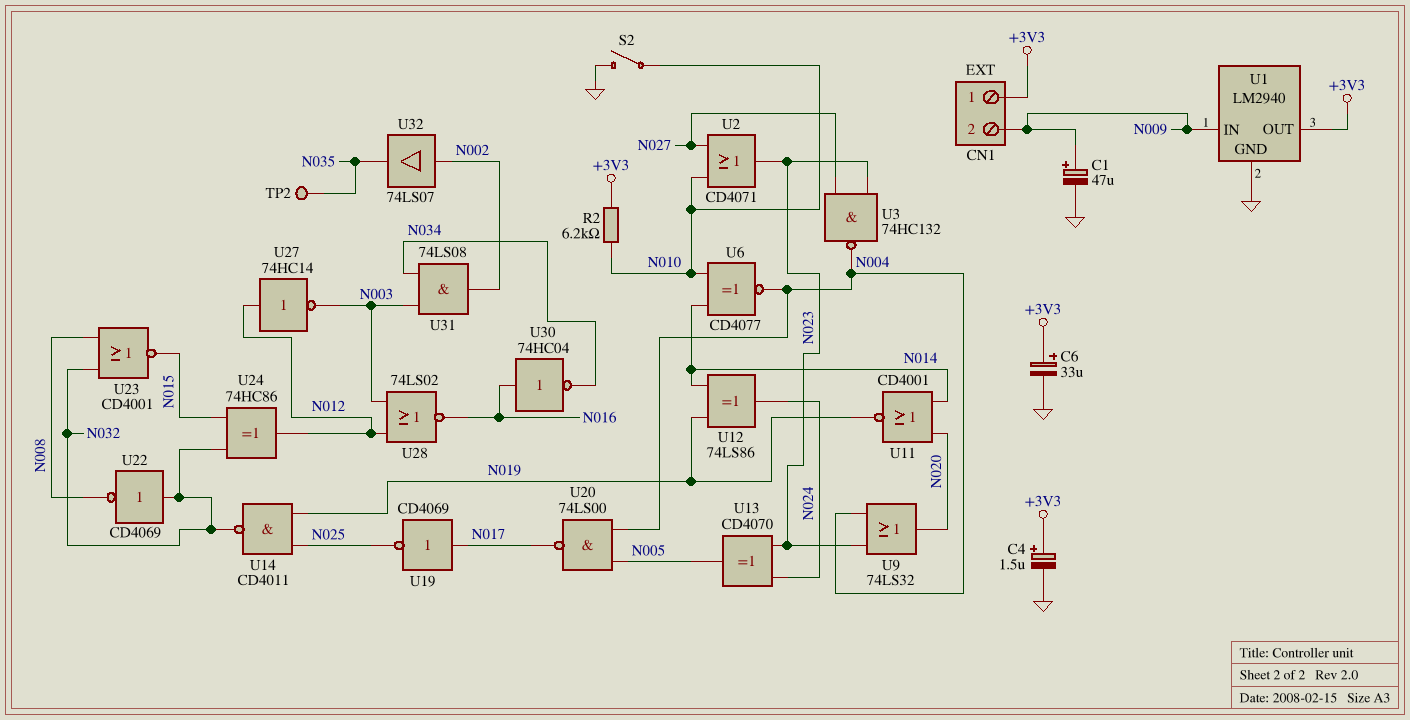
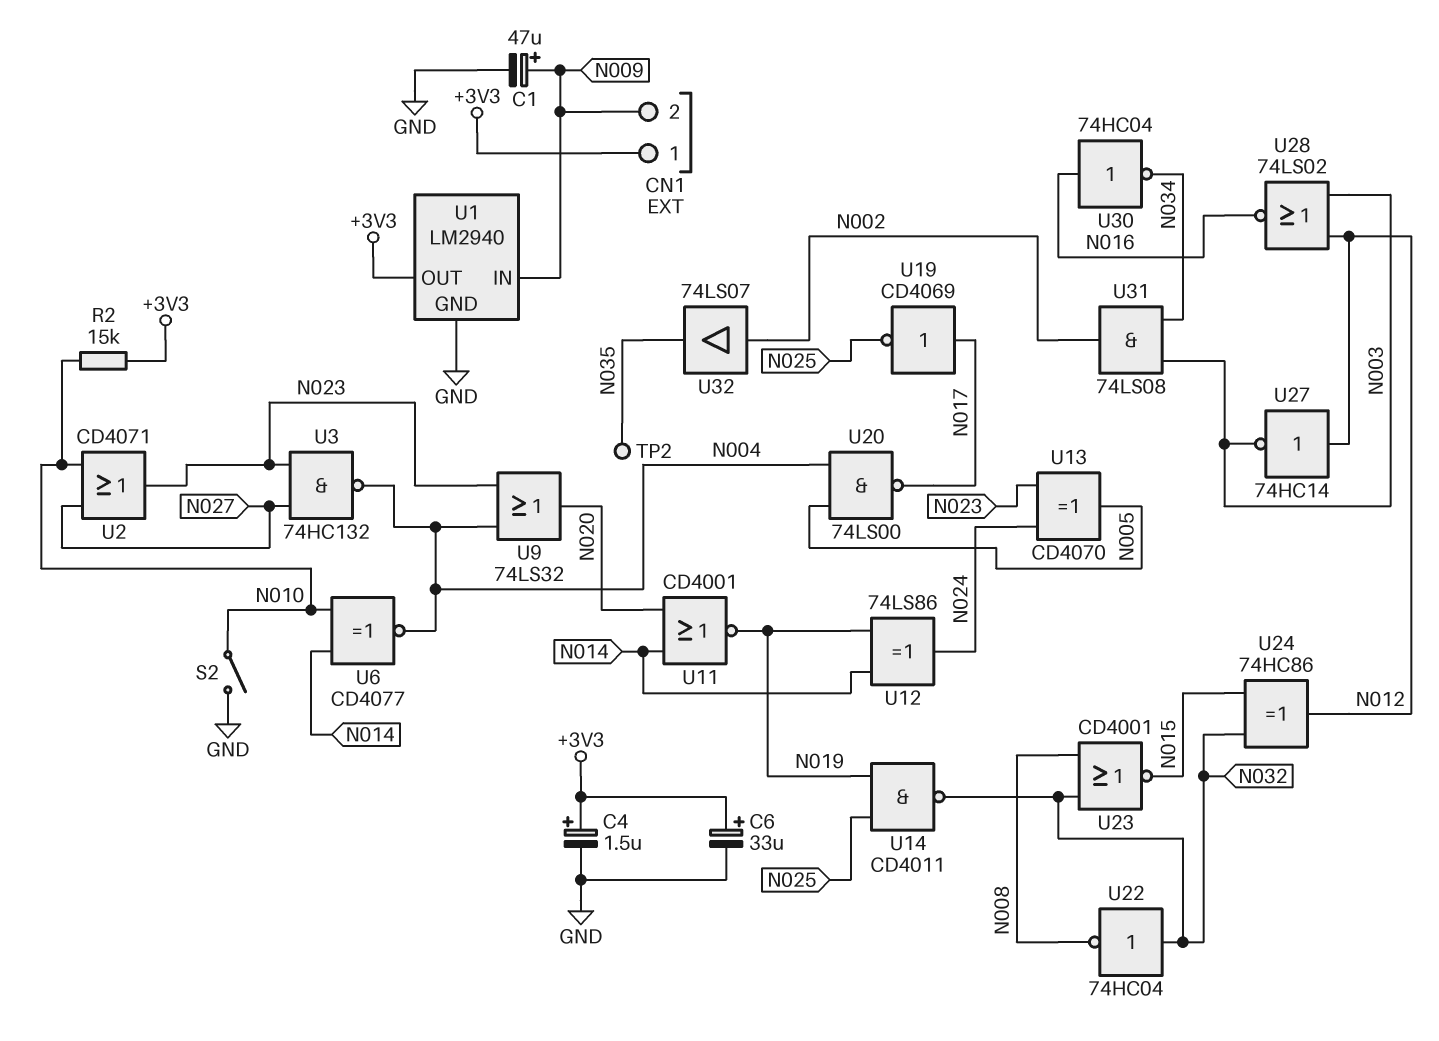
R2: 6.2k (+3V3, N010) -> 15k (+3V3, N010)
U22: NOT CD4069 (in N032, out N008) -> NOT 74HC04 (in N032, out N008)

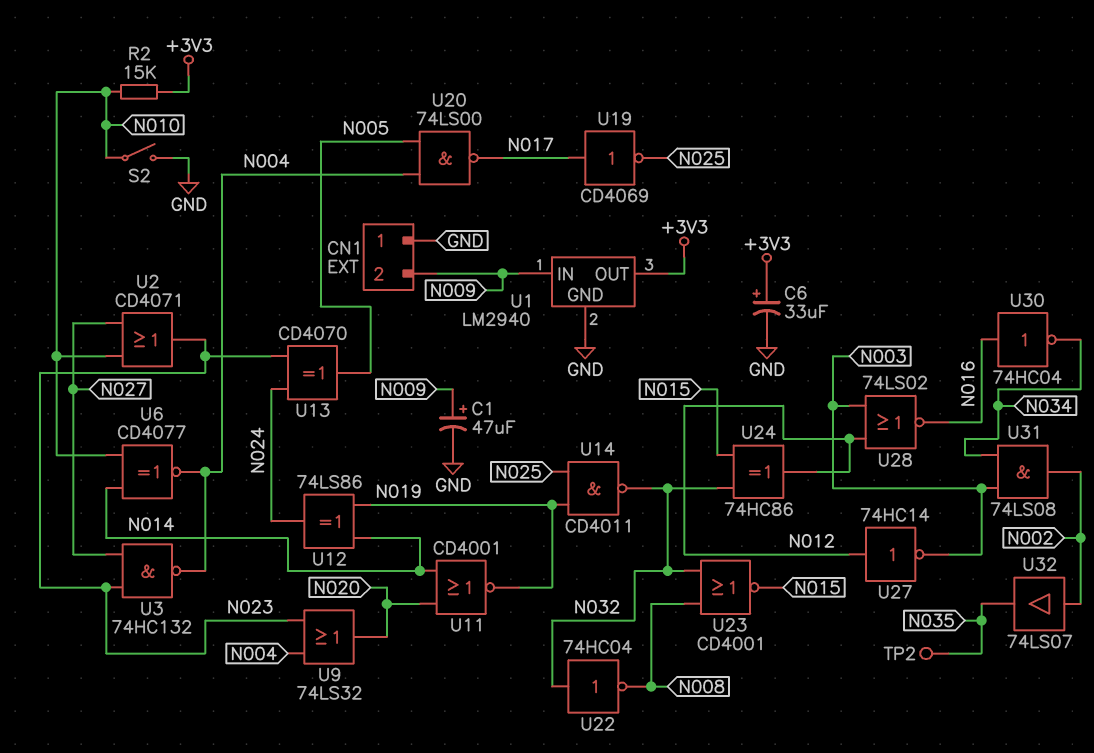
C4: 1.5uF (plus +3V3, minus GND) -> none
CN1 pin 1: +3V3 -> GND

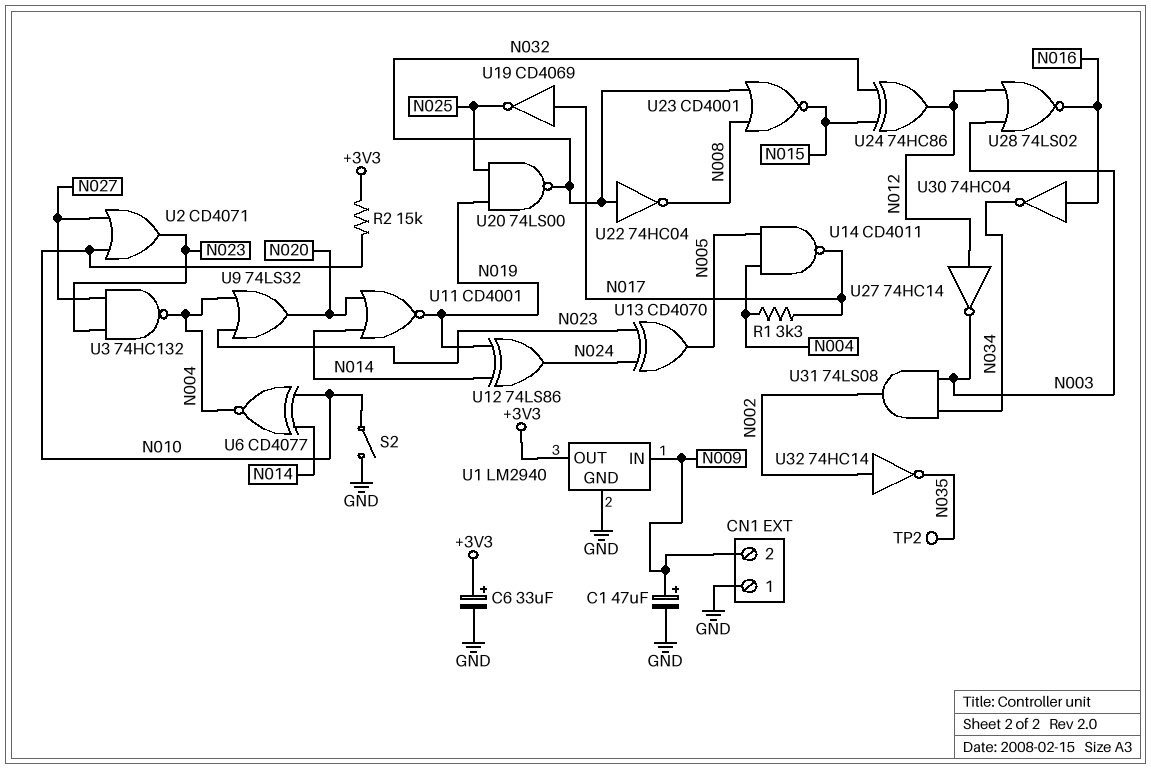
R1: none -> 3.3k (N004, N017)
U14: NAND CD4011 (in N019, in N025, out N032) -> NAND CD4011 (in N004, in N005, out N017)
U20: NAND 74LS00 (in N004, in N005, out N017) -> NAND 74LS00 (in N019, in N025, out N032)
U32: buffer 74LS07 (in N002, out N035) -> NOT 74HC14 (in N002, out N035)

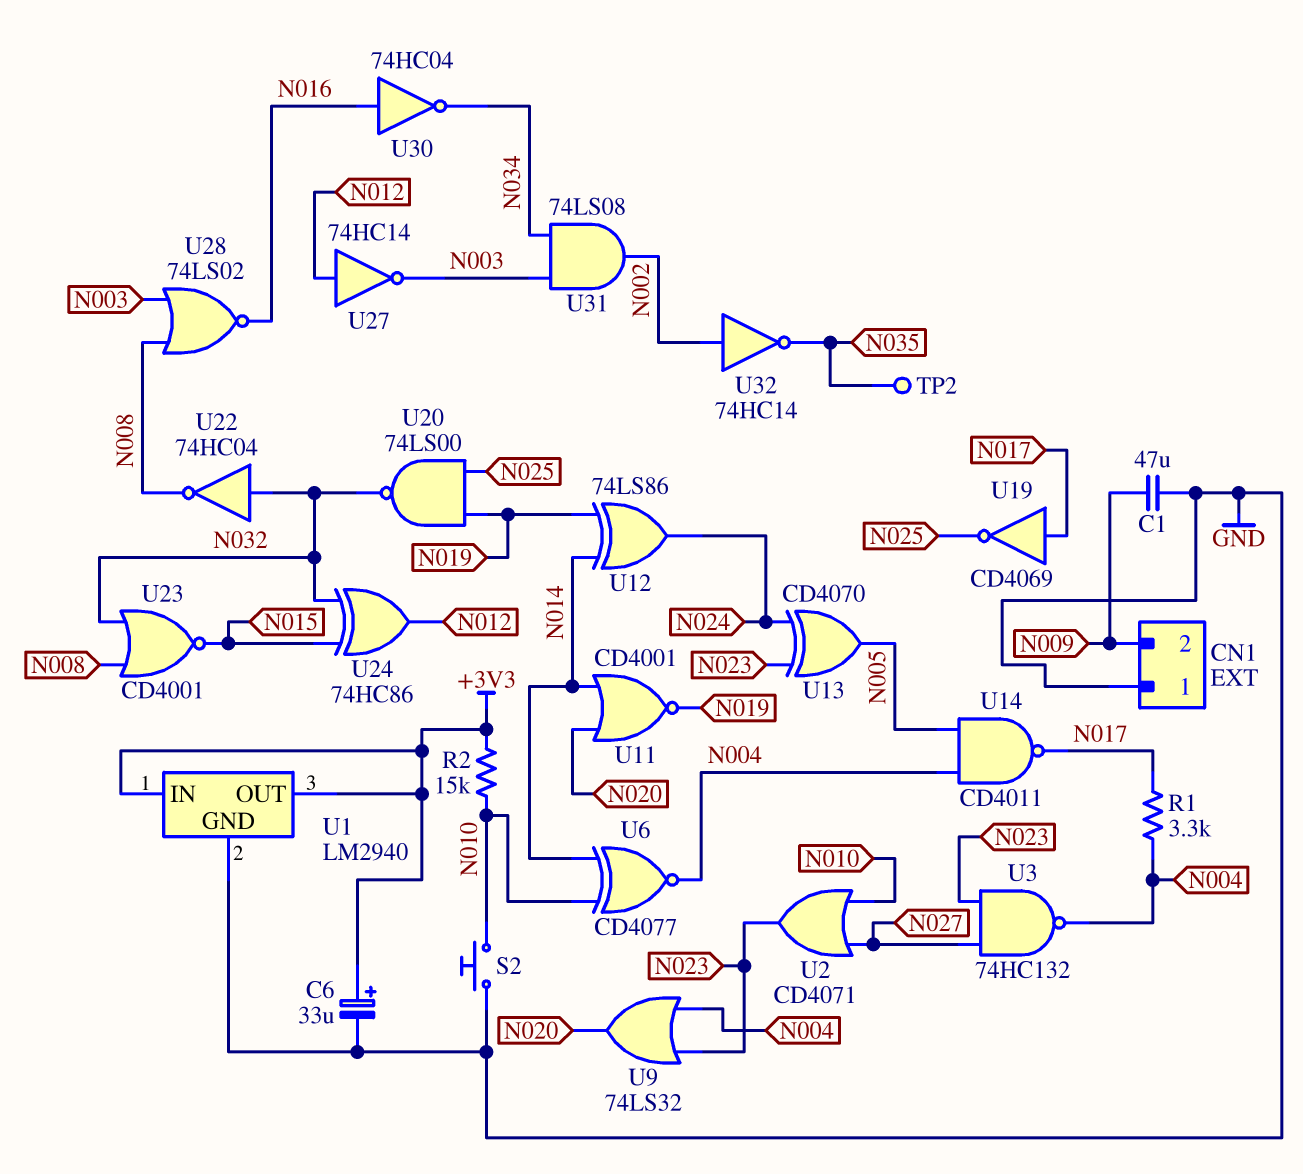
C1: 47uF (plus N009, minus GND) -> 47uF (GND, N009)
S2: switch (GND, N010) -> button (GND, N010)
U1 pin IN: N009 -> +3V3
U28: NOR 74LS02 (in N003, in N012, out N016) -> NOR 74LS02 (in N003, in N008, out N016)

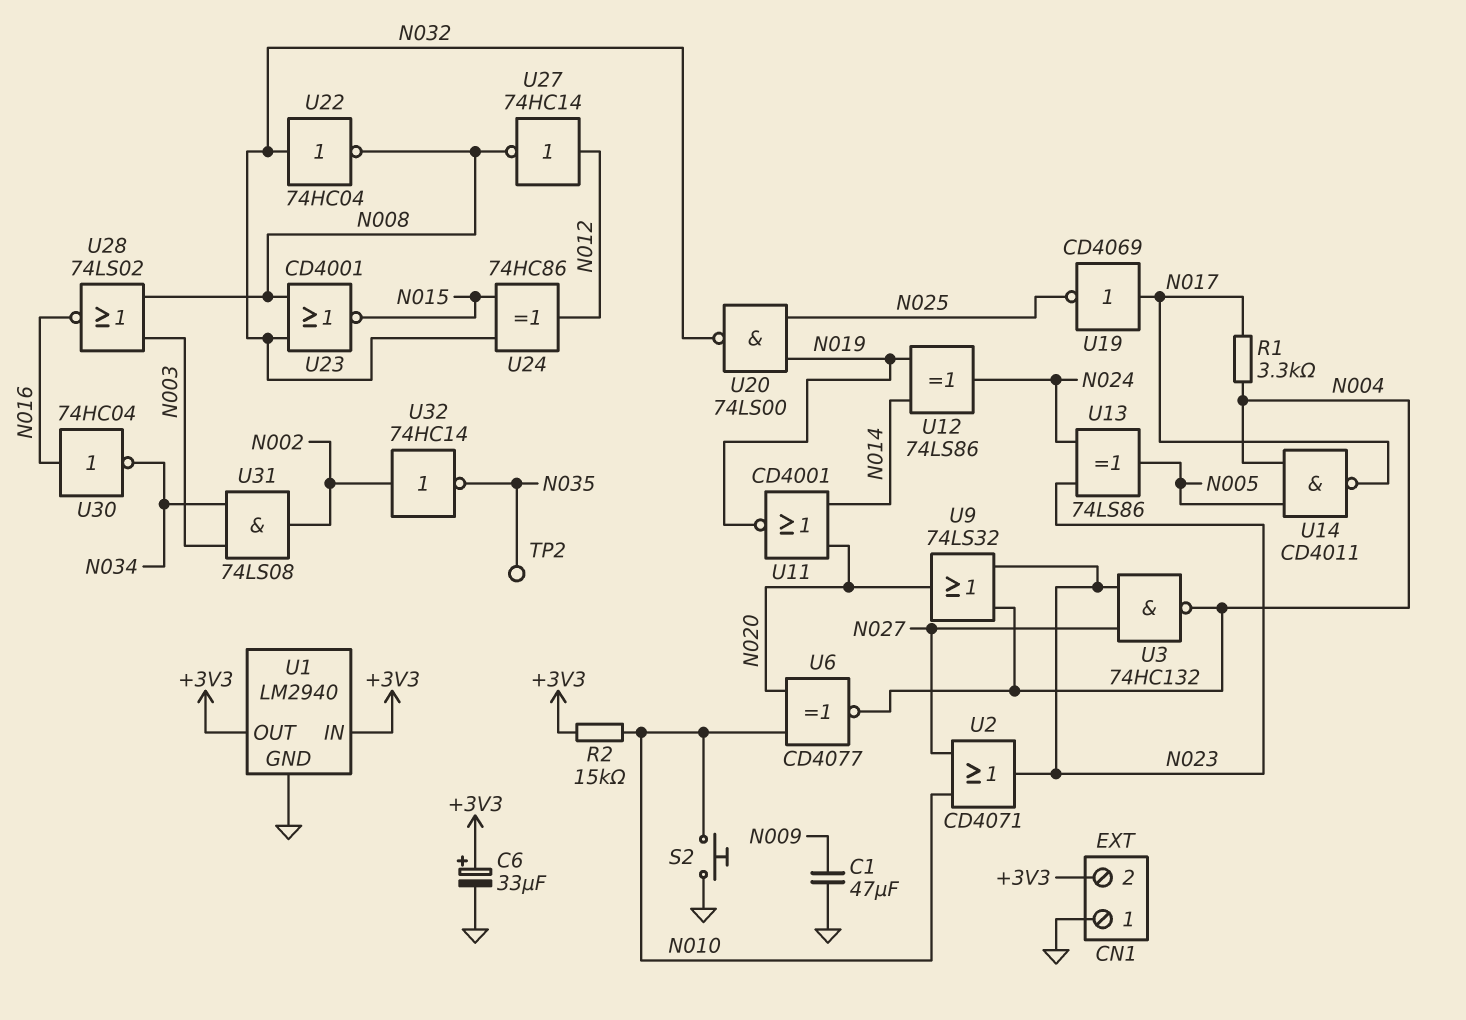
CN1 pin 2: N009 -> +3V3
U6: XNOR CD4077 (in N010, in N014, out N004) -> XNOR CD4077 (in N010, in N020, out N004)
U13: XOR CD4070 (in N023, in N024, out N005) -> XOR 74LS86 (in N023, in N024, out N005)
U27: NOT 74HC14 (in N012, out N003) -> NOT 74HC14 (in N012, out N008)

